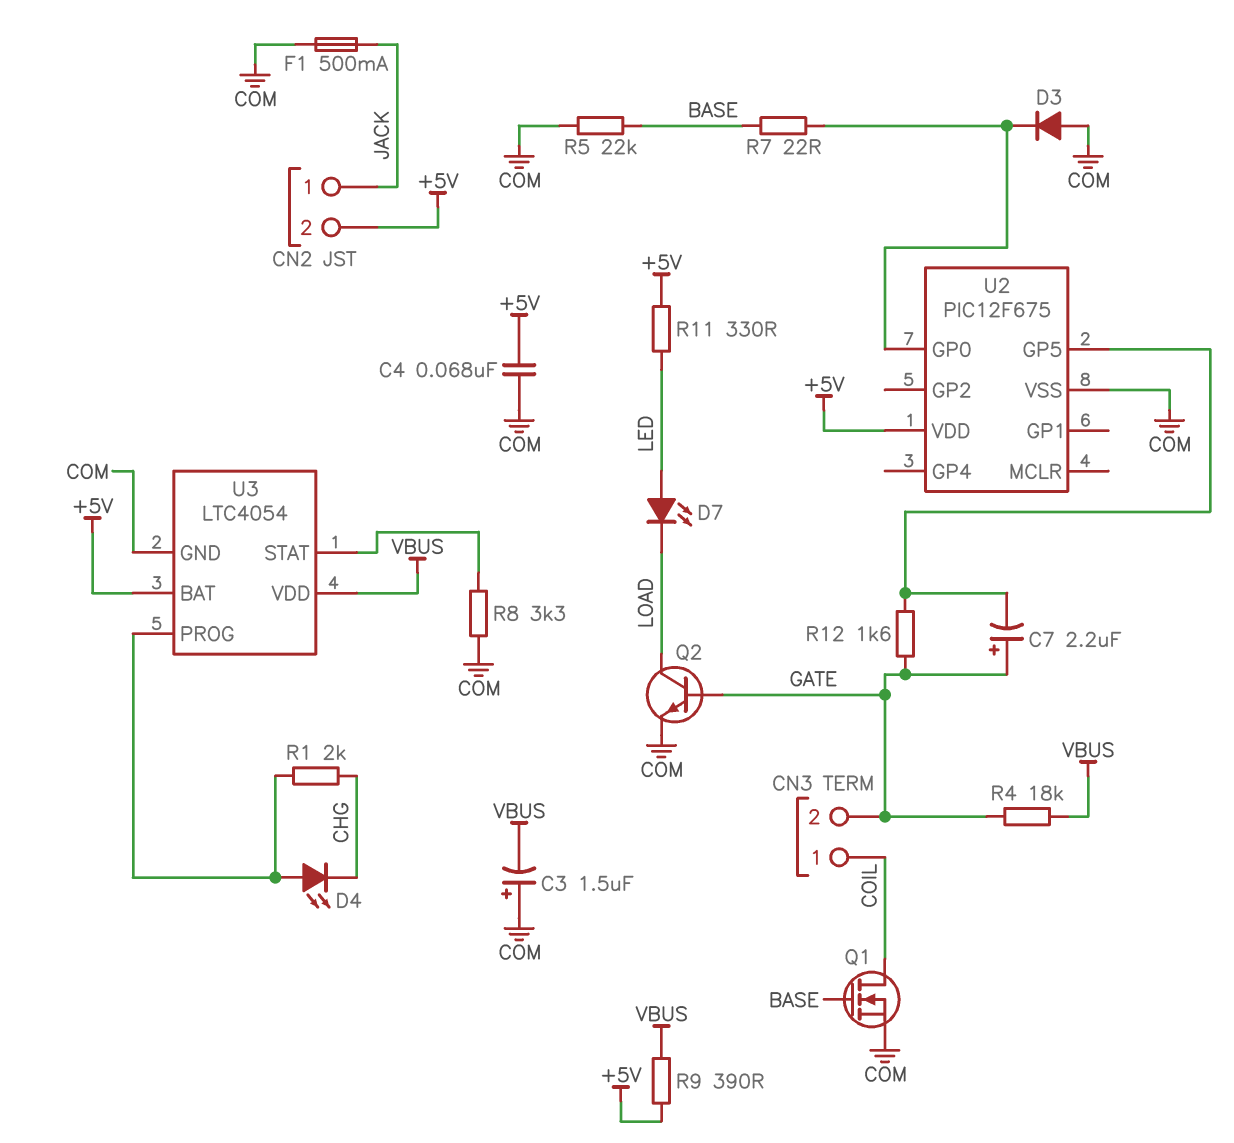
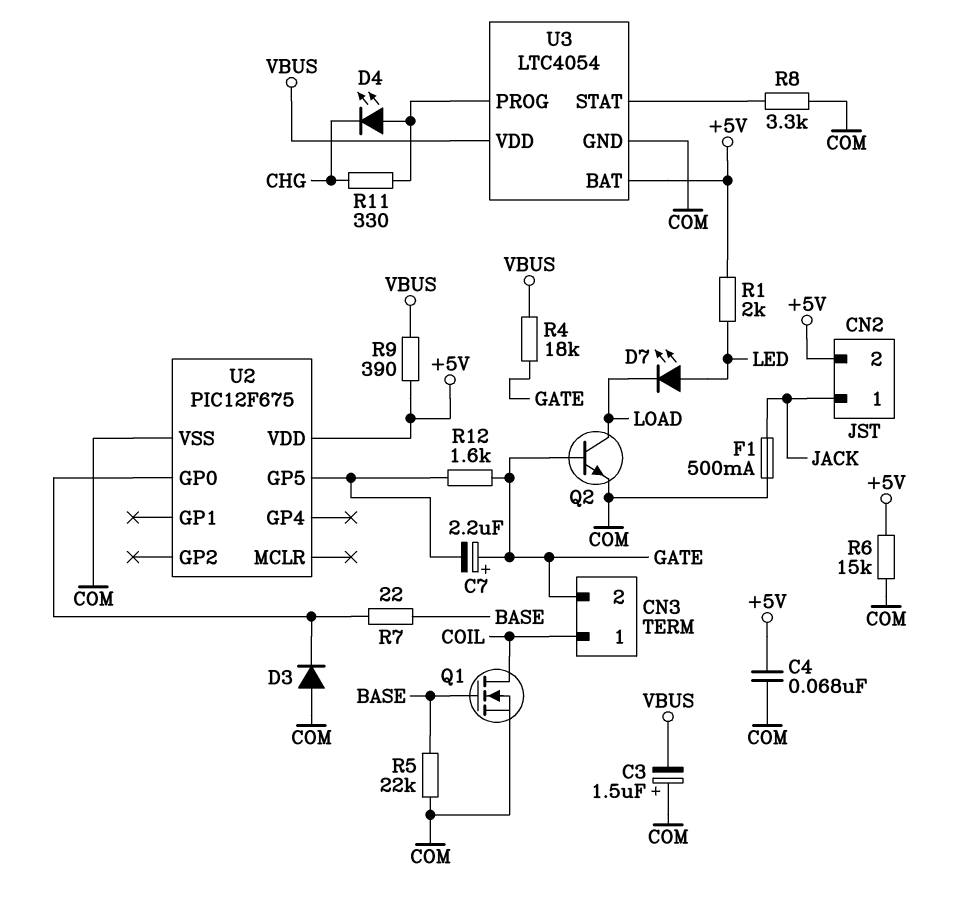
R1: 2k (CHG, U3/PROG) -> 2k (+5V, LED)
R6: none -> 15k (+5V, COM)
R11: 330 (+5V, LED) -> 330 (CHG, U3/PROG)

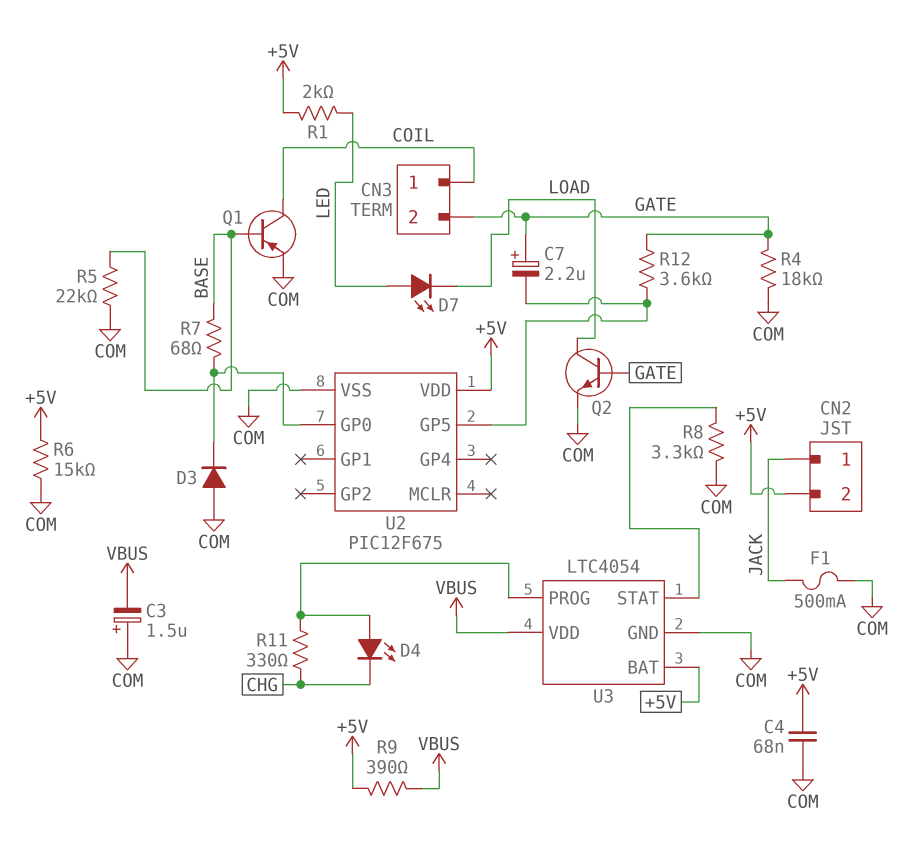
Q1: NMOS (G BASE, D COIL, S COM) -> PNP (B BASE, C COIL, E COM)
R4: 18k (GATE, VBUS) -> 18k (COM, GATE)
R7: 22 (BASE, U2/GP0) -> 68 (BASE, U2/GP0)
R12: 1.6k (GATE, U2/GP5) -> 3.6k (GATE, U2/GP5)

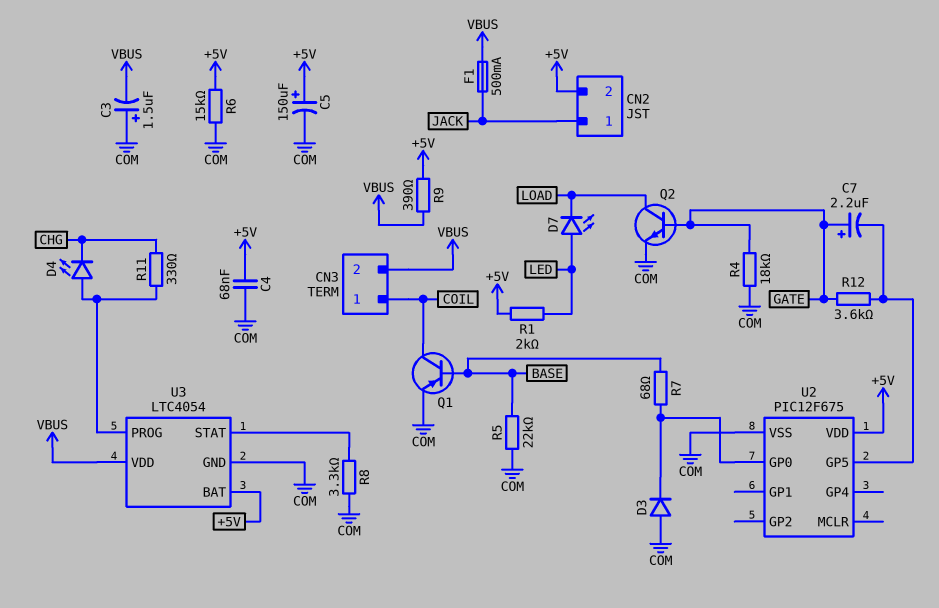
C5: none -> 150uF (plus +5V, minus COM)
CN3 pin 2: GATE -> VBUS
F1: 500mA (COM, JACK) -> 500mA (JACK, VBUS)

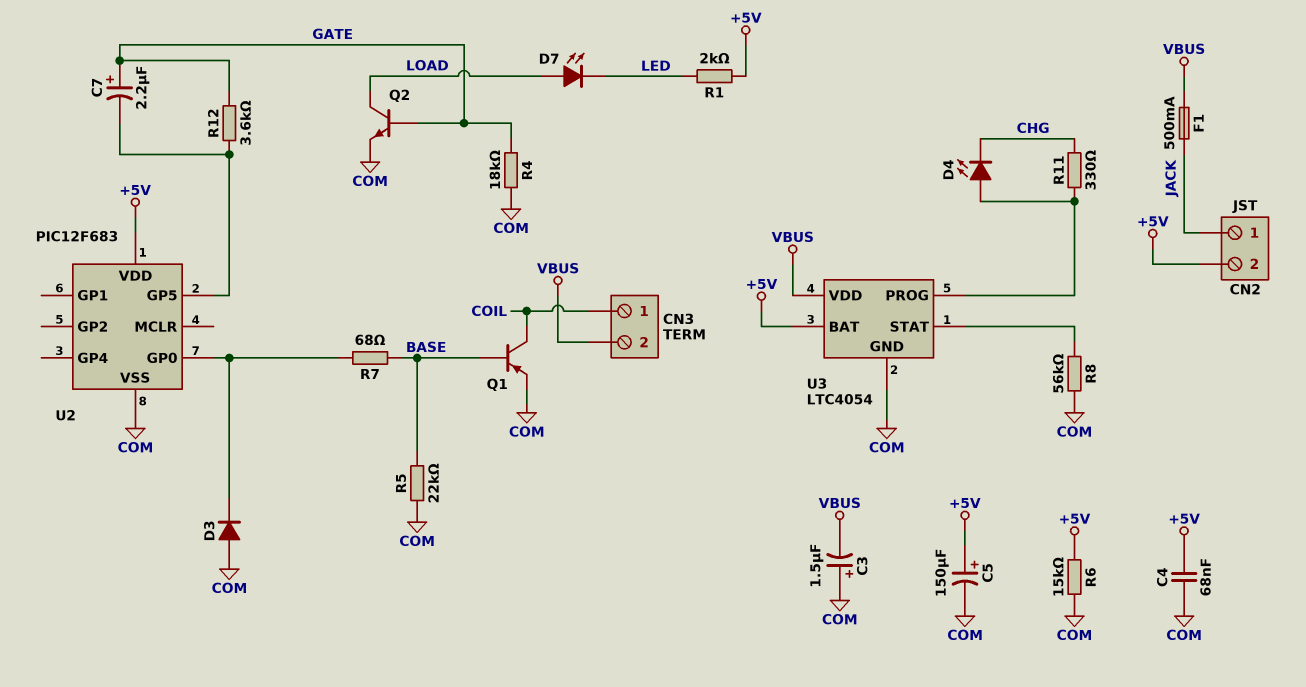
D7: LED (A LED, K LOAD) -> LED (A LOAD, K LED)
R8: 3.3k (COM, U3/STAT) -> 56k (COM, U3/STAT)
R9: 390 (+5V, VBUS) -> none
U2: PIC12F675 -> PIC12F683

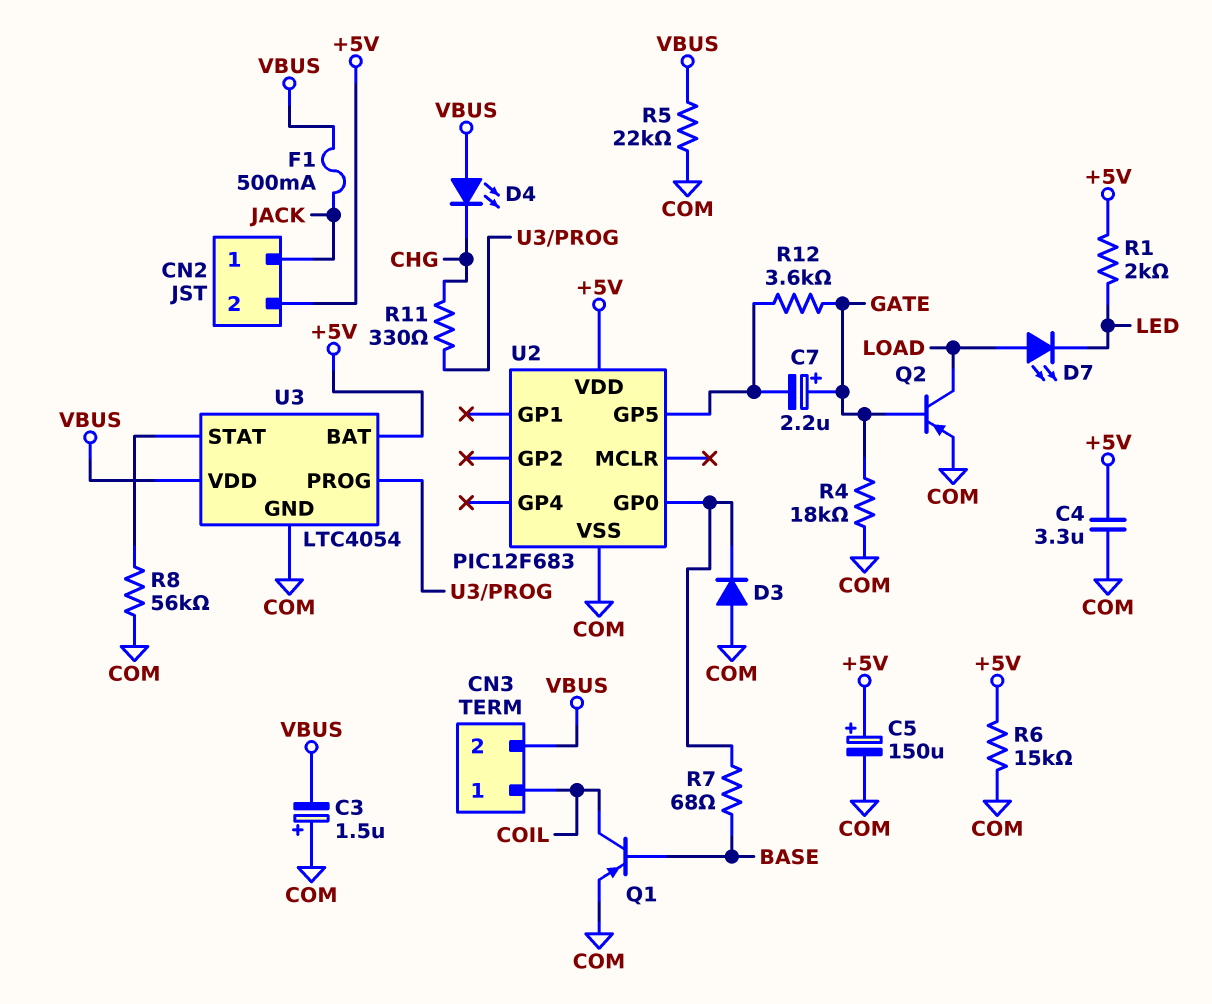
C4: 68nF (+5V, COM) -> 3.3uF (+5V, COM)
D4: LED (A U3/PROG, K CHG) -> LED (A VBUS, K CHG)
Q2: NPN (B GATE, C LOAD, E COM) -> PNP (B GATE, C LOAD, E COM)
R5: 22k (BASE, COM) -> 22k (COM, VBUS)

